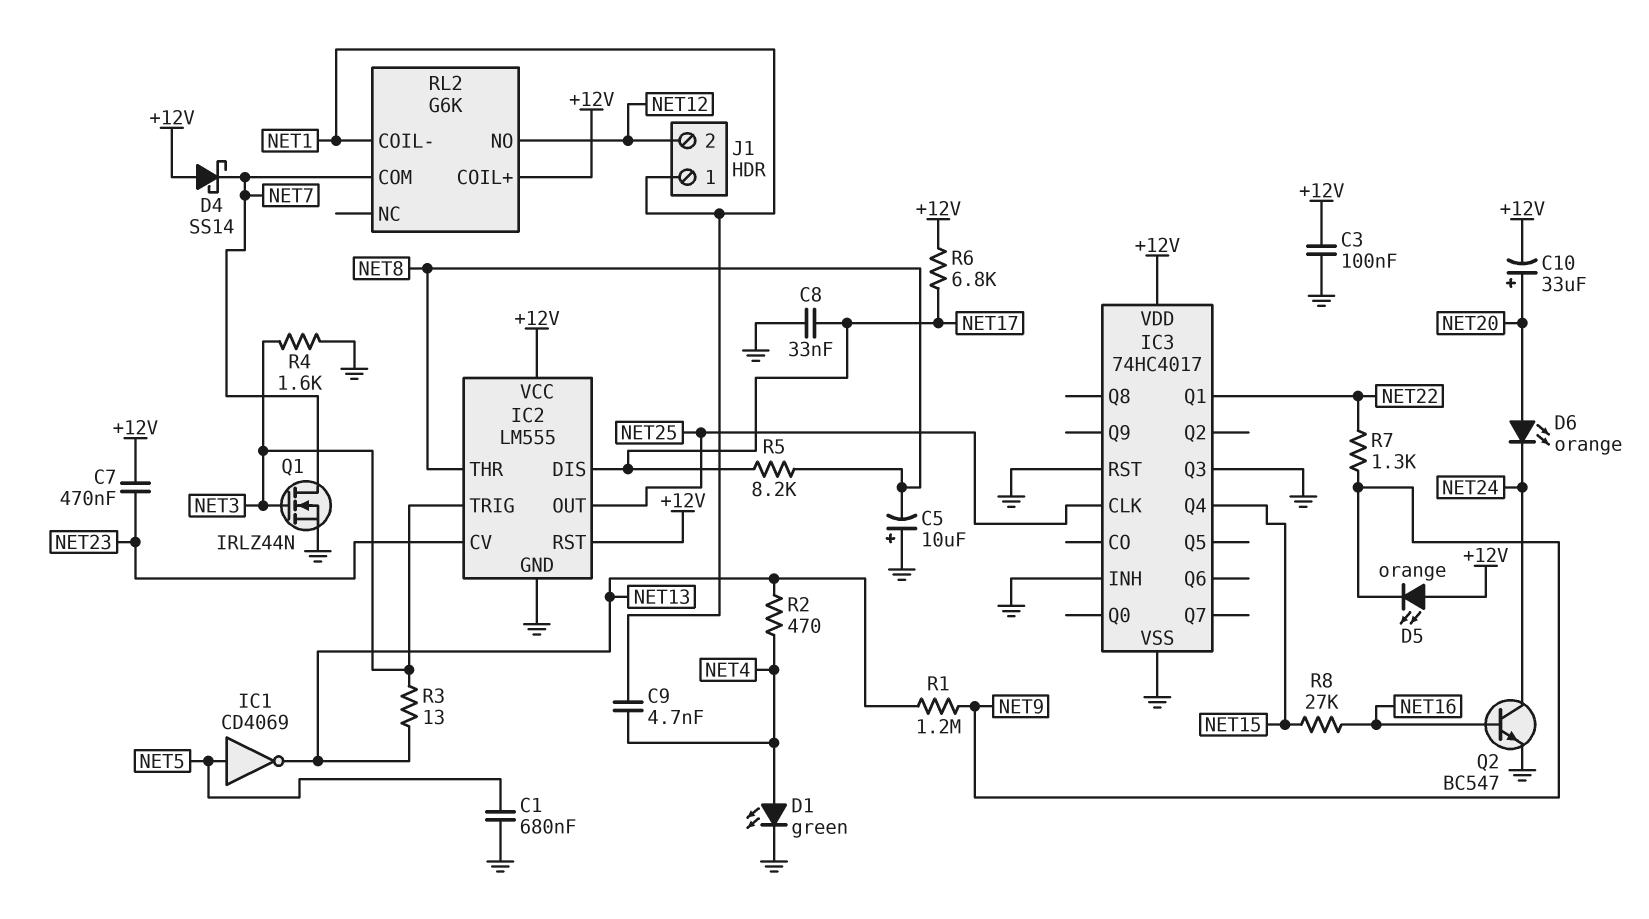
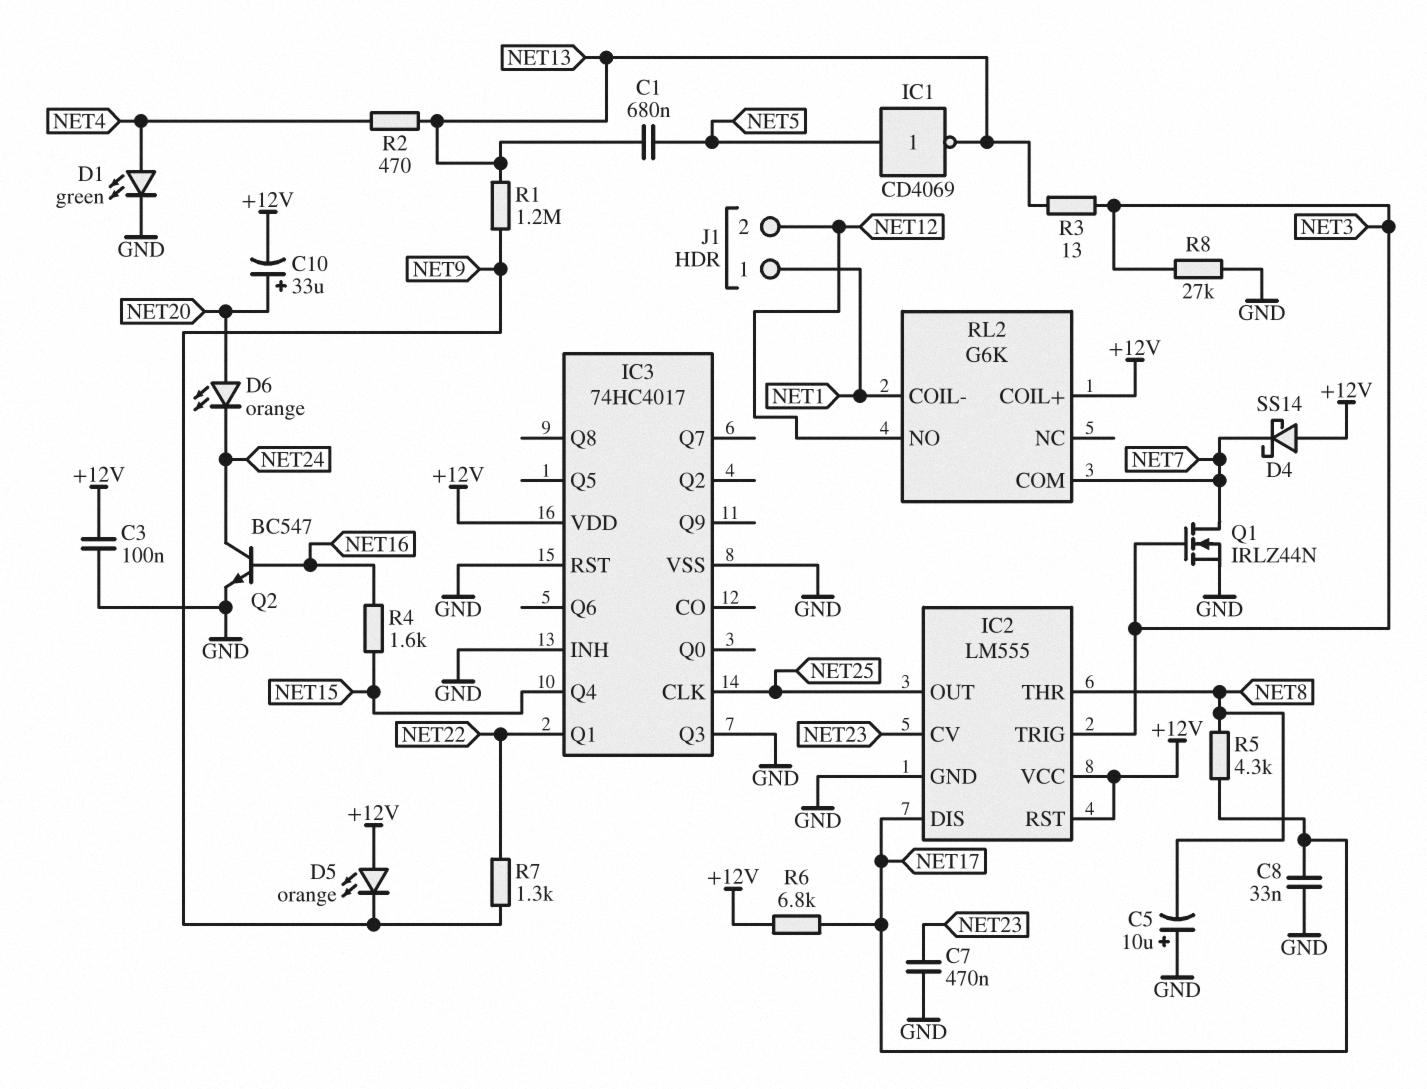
C1: 680nF (GND, NET5) -> 680nF (NET5, NET13)
C7: 470nF (+12V, NET23) -> 470nF (GND, NET23)
C9: 4.7nF (NET1, NET4) -> none
R4: 1.6k (GND, NET3) -> 1.6k (NET15, NET16)
R5: 8.2k (NET8, NET17) -> 4.3k (NET8, NET17)
R8: 27k (NET15, NET16) -> 27k (GND, NET3)

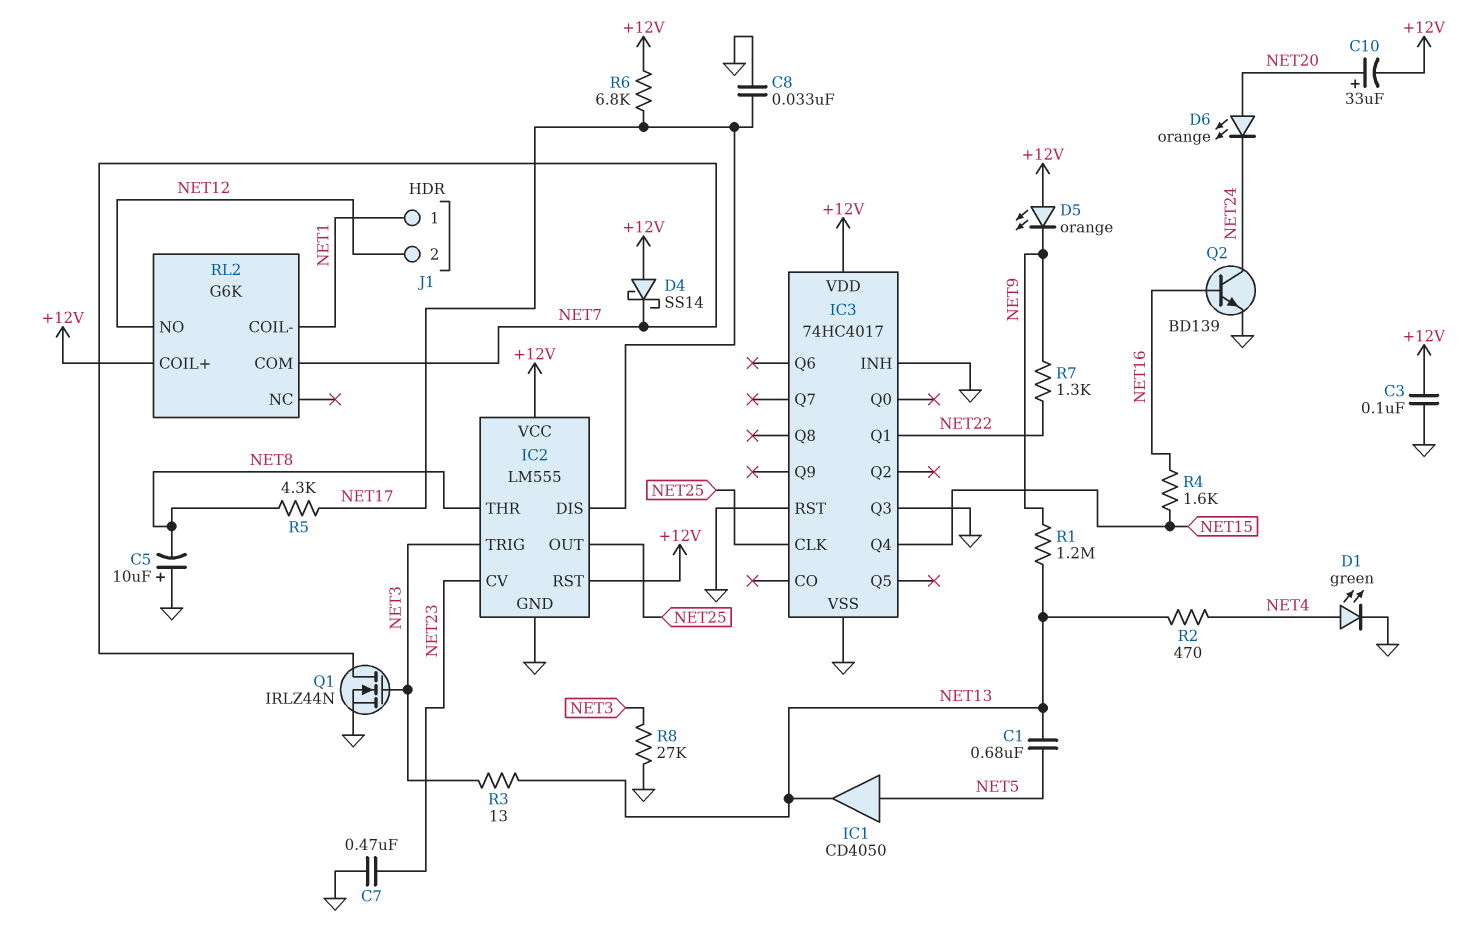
IC1: NOT CD4069 (in NET5, out NET13) -> buffer CD4050 (in NET5, out NET13)
Q2: NPN BC547 (B NET16, C NET24, E GND) -> NPN BD139 (B NET16, C NET24, E GND)

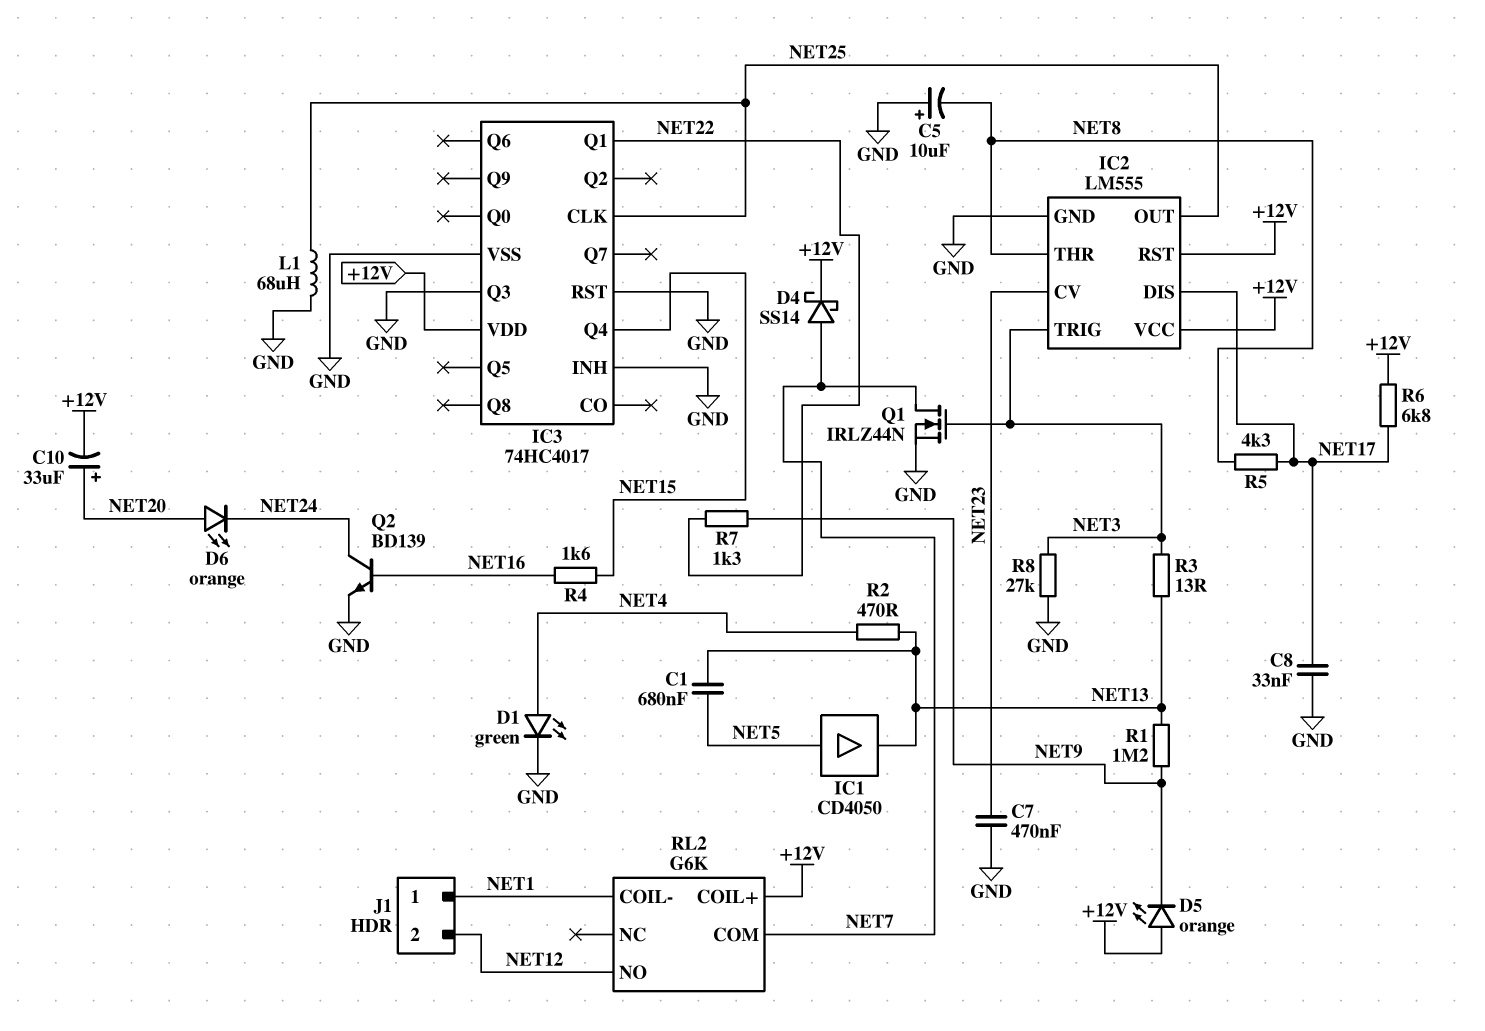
C3: 100nF (+12V, GND) -> none
D4: schottky SS14 (A +12V, K NET7) -> schottky SS14 (A NET7, K +12V)
L1: none -> 68uH (GND, NET25)

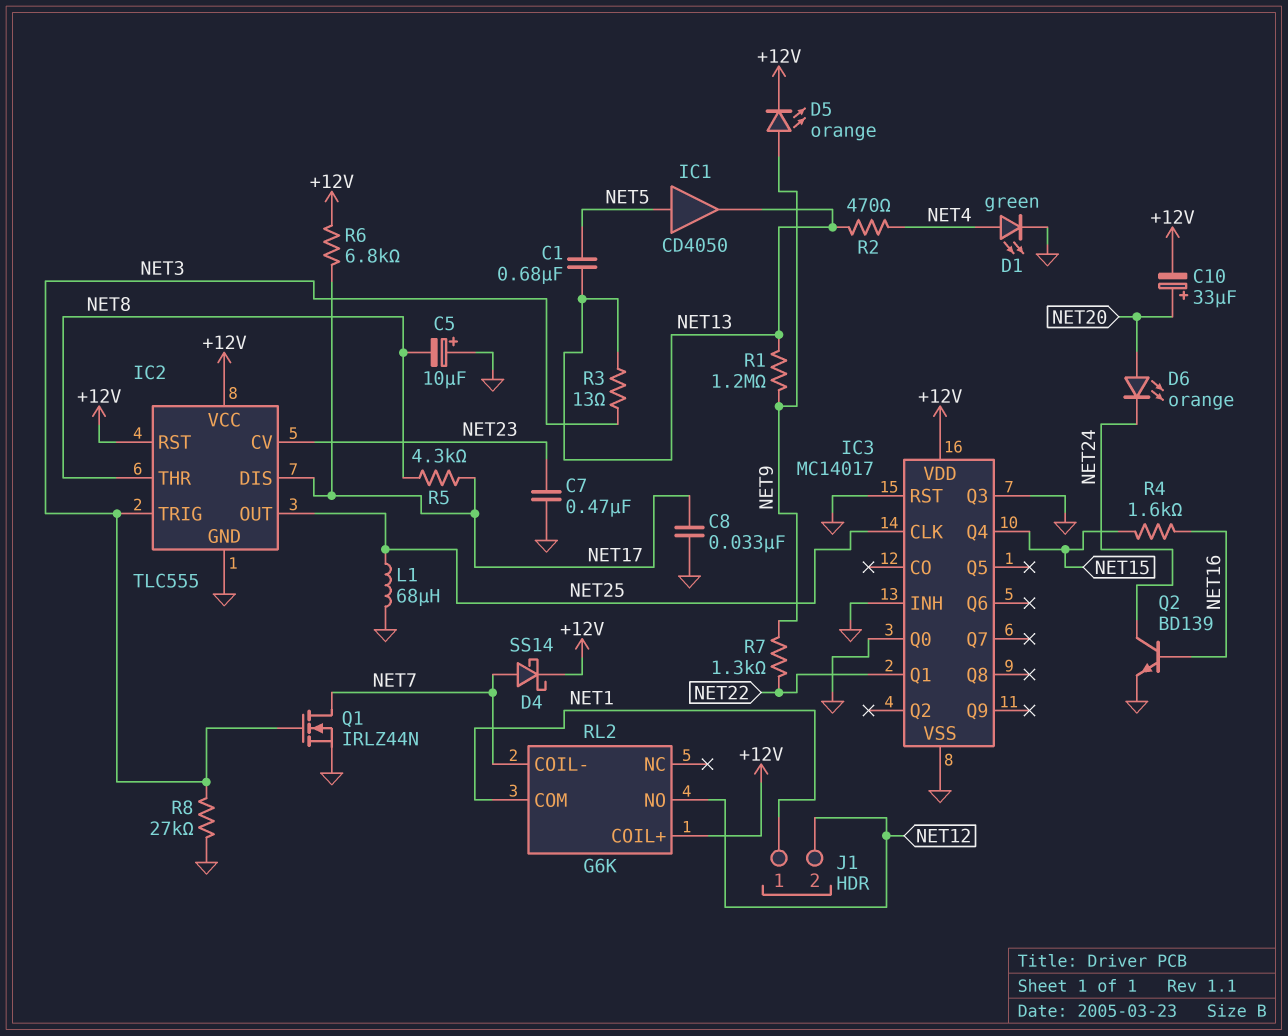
D5: LED orange (A +12V, K NET9) -> LED orange (A NET9, K +12V)
IC2: LM555 -> TLC555
IC3: 74HC4017 -> MC14017
IC3 pin Q0: none -> GND
RL2 pin COIL-: NET1 -> NET7
RL2 pin COM: NET7 -> NET1

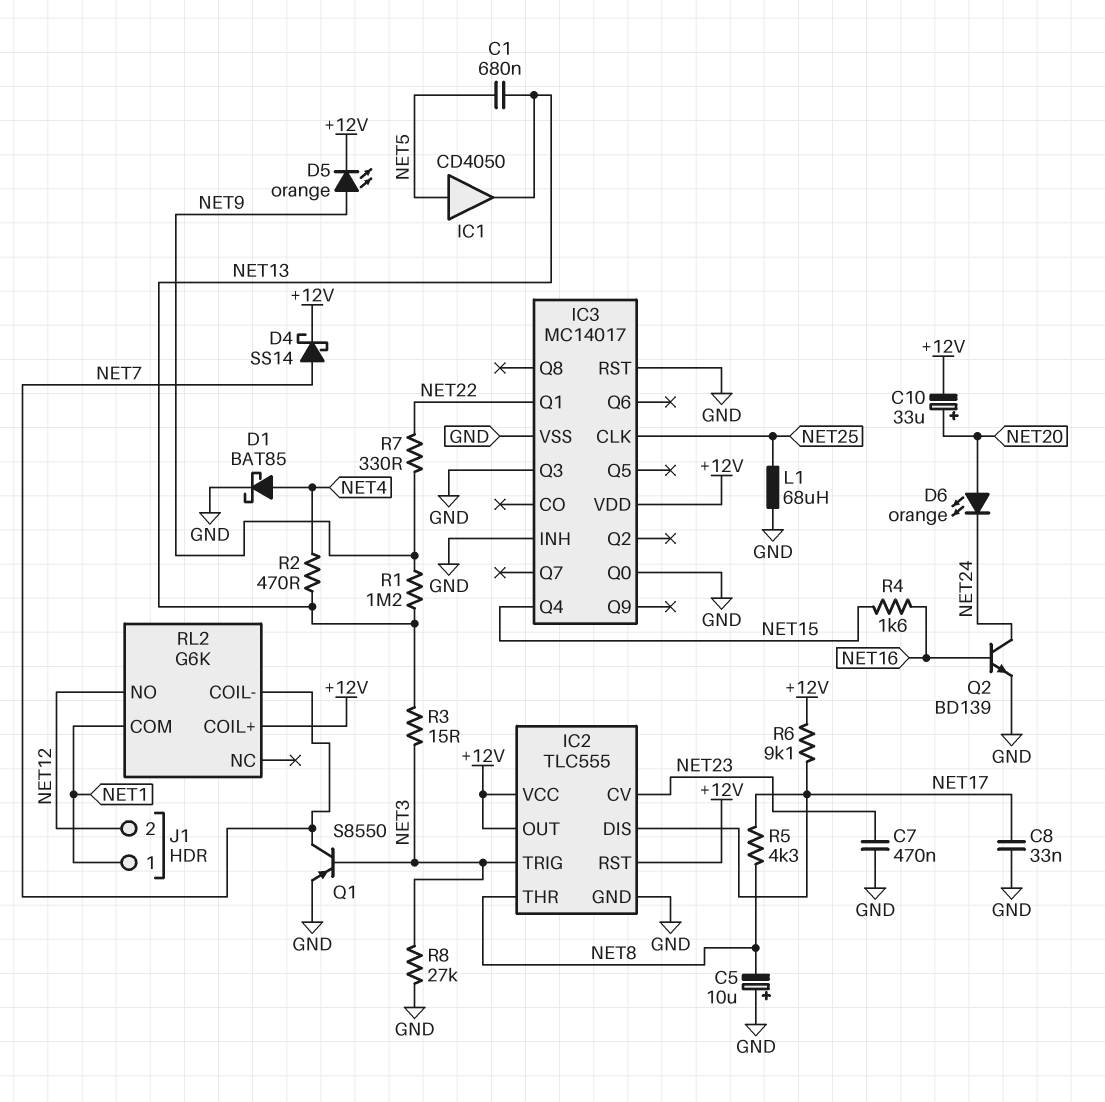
D1: LED green (A NET4, K GND) -> schottky BAT85 (A NET4, K GND)
IC2 pin OUT: NET25 -> +12V
Q1: NMOS IRLZ44N (G NET3, D NET7, S GND) -> PNP S8550 (B NET3, C NET7, E GND)
R3: 13 (NET3, NET13) -> 15 (NET3, NET13)
R6: 6.8k (+12V, NET17) -> 9.1k (+12V, NET17)
R7: 1.3k (NET9, NET22) -> 330 (NET9, NET22)

